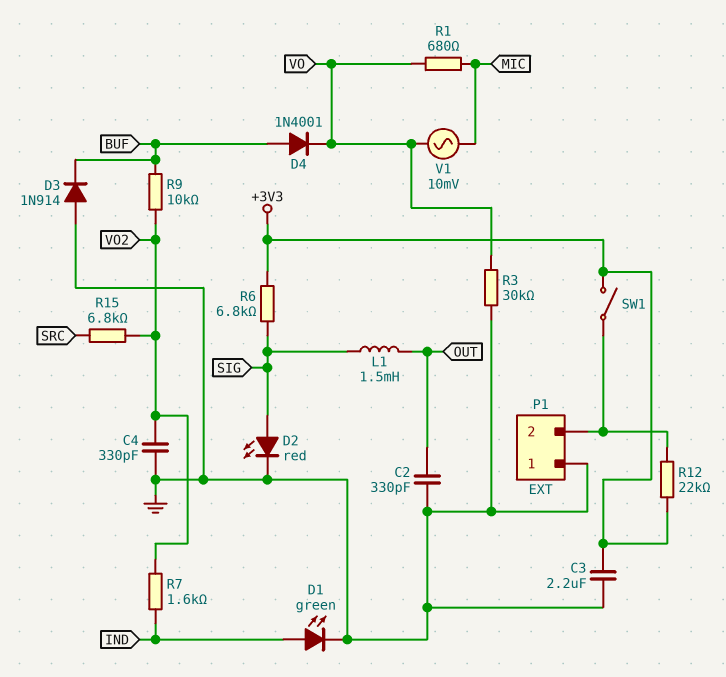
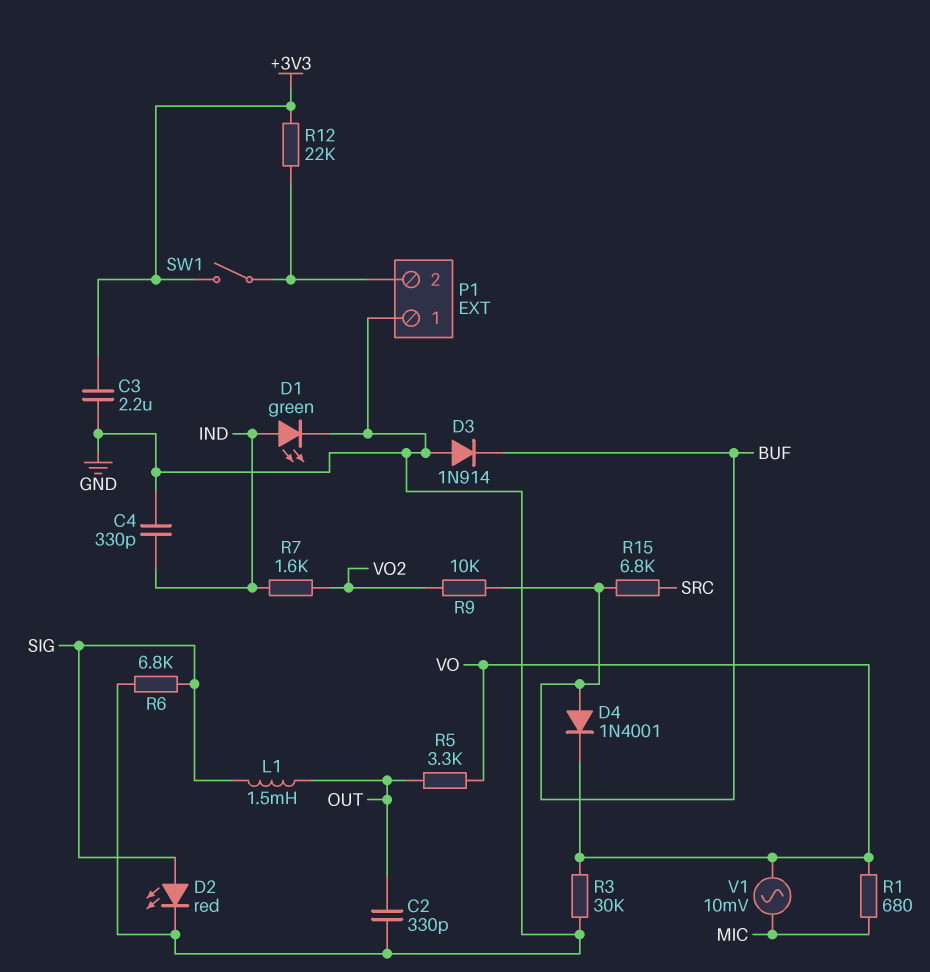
C4: 330pF (GND, VO2) -> 330pF (GND, IND)
R5: none -> 3.3k (OUT, VO)
R6: 6.8k (+3V3, SIG) -> 6.8k (GND, SIG)
R15: 6.8k (SRC, VO2) -> 6.8k (BUF, SRC)

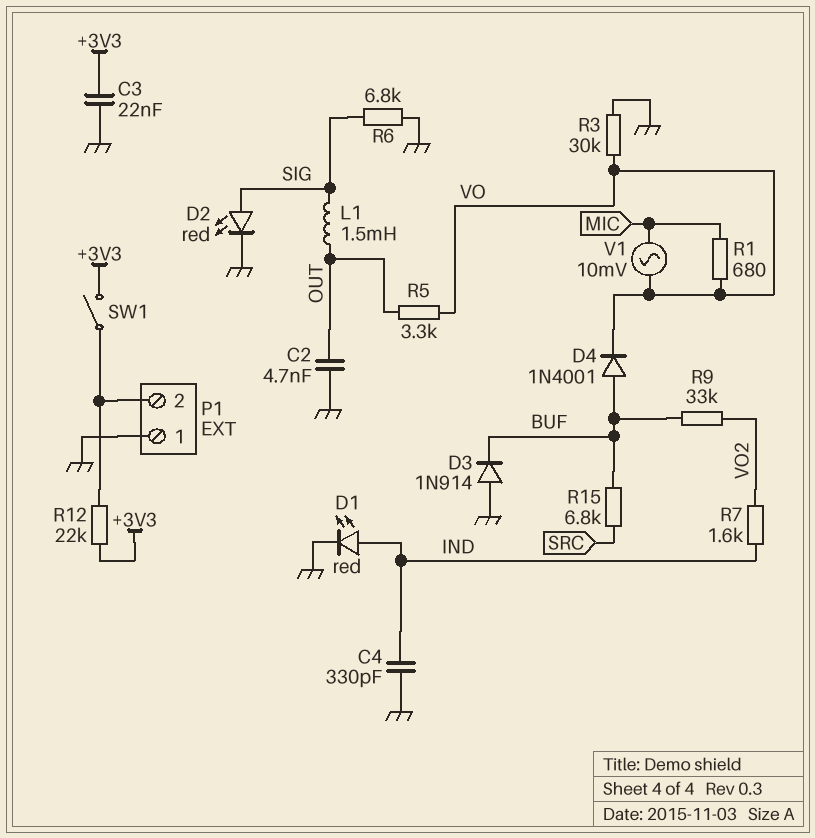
C2: 330pF (GND, OUT) -> 4.7nF (GND, OUT)
C3: 2.2uF (+3V3, GND) -> 22nF (+3V3, GND)
D1: LED green (A IND, K GND) -> LED red (A IND, K GND)
R9: 10k (BUF, VO2) -> 33k (BUF, VO2)

